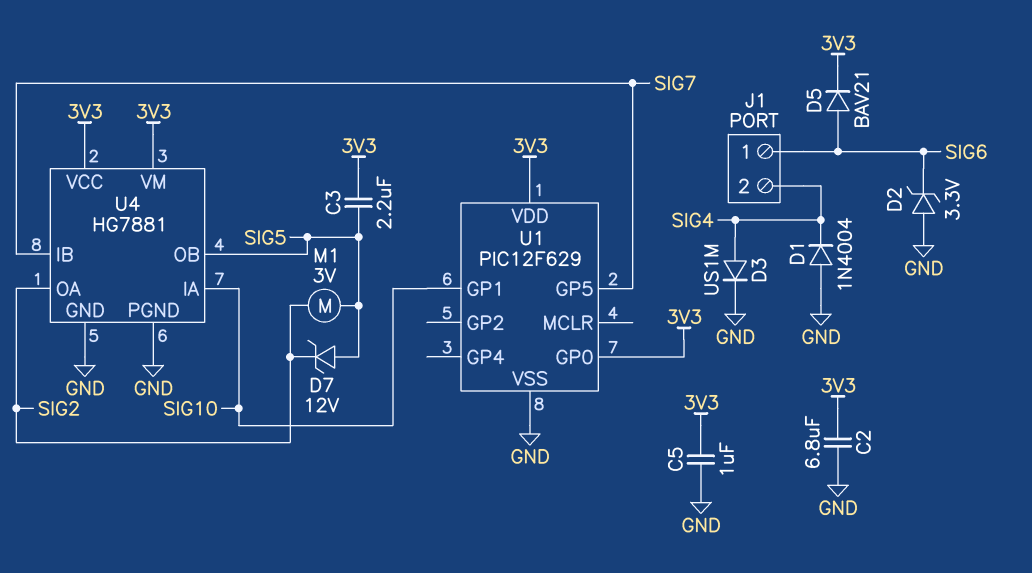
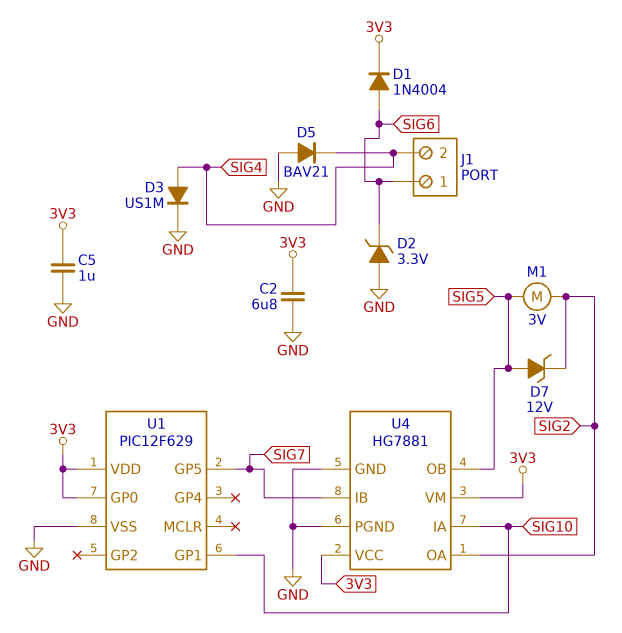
C3: 2.2uF (3V3, SIG5) -> none
D1: diode 1N4004 (A GND, K SIG4) -> diode 1N4004 (A SIG6, K 3V3)
D5: diode BAV21 (A SIG6, K 3V3) -> diode BAV21 (A GND, K SIG4)

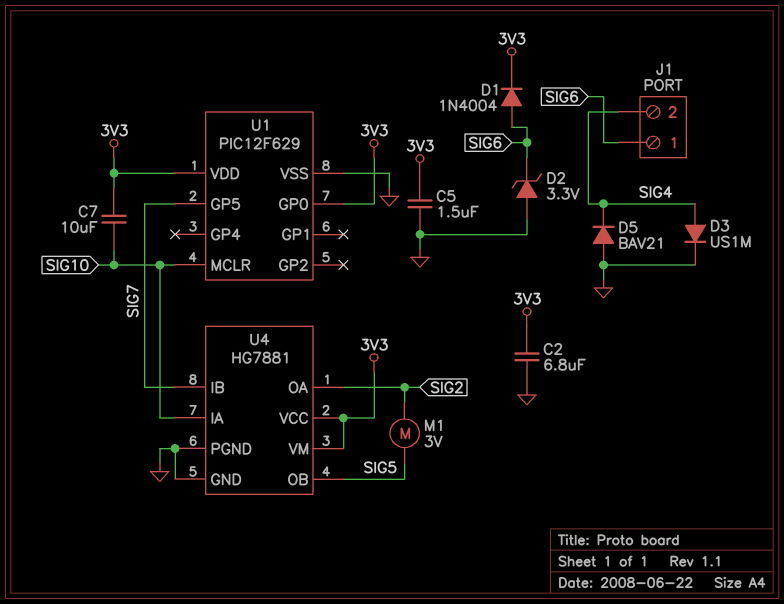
C5: 1uF (3V3, GND) -> 1.5uF (3V3, GND)
C7: none -> 10uF (3V3, SIG10)
D7: zener 12V (A SIG5, K SIG2) -> none
U1 pin GP1: SIG10 -> none
U1 pin MCLR: none -> SIG10

